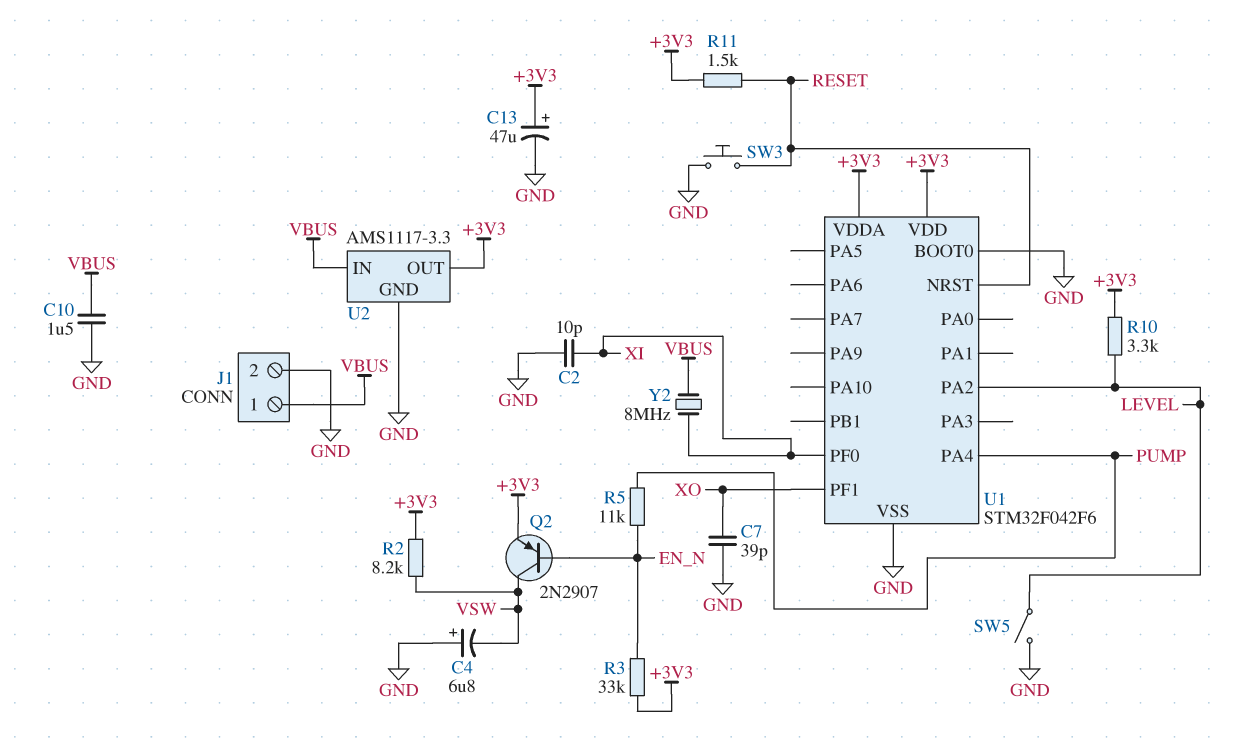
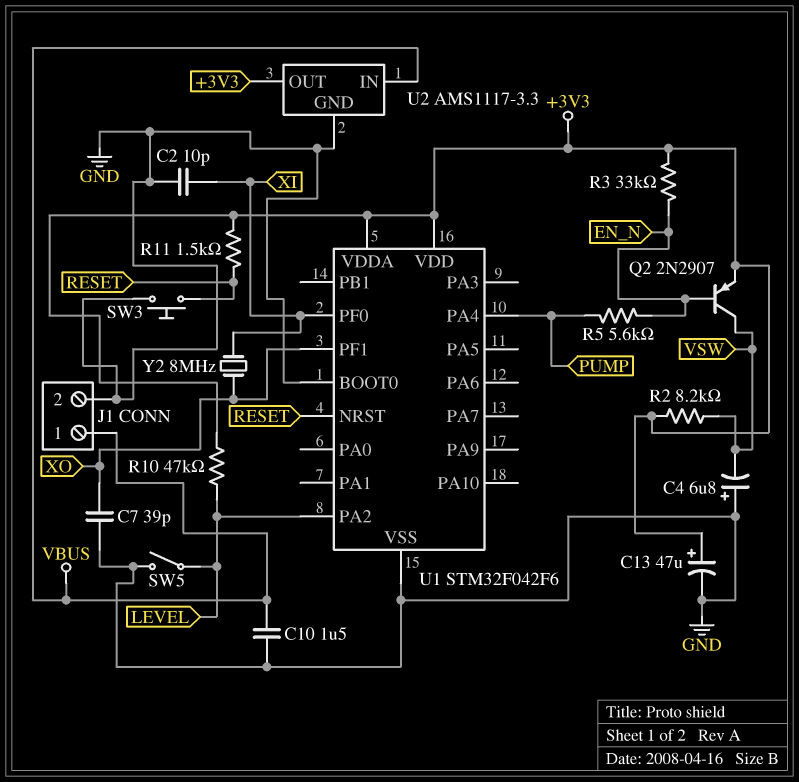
R5: 11k (EN_N, PUMP) -> 5.6k (EN_N, PUMP)
R10: 3.3k (+3V3, LEVEL) -> 47k (+3V3, LEVEL)
Y2: 8MHz (VBUS, XI) -> 8MHz (XI, XO)

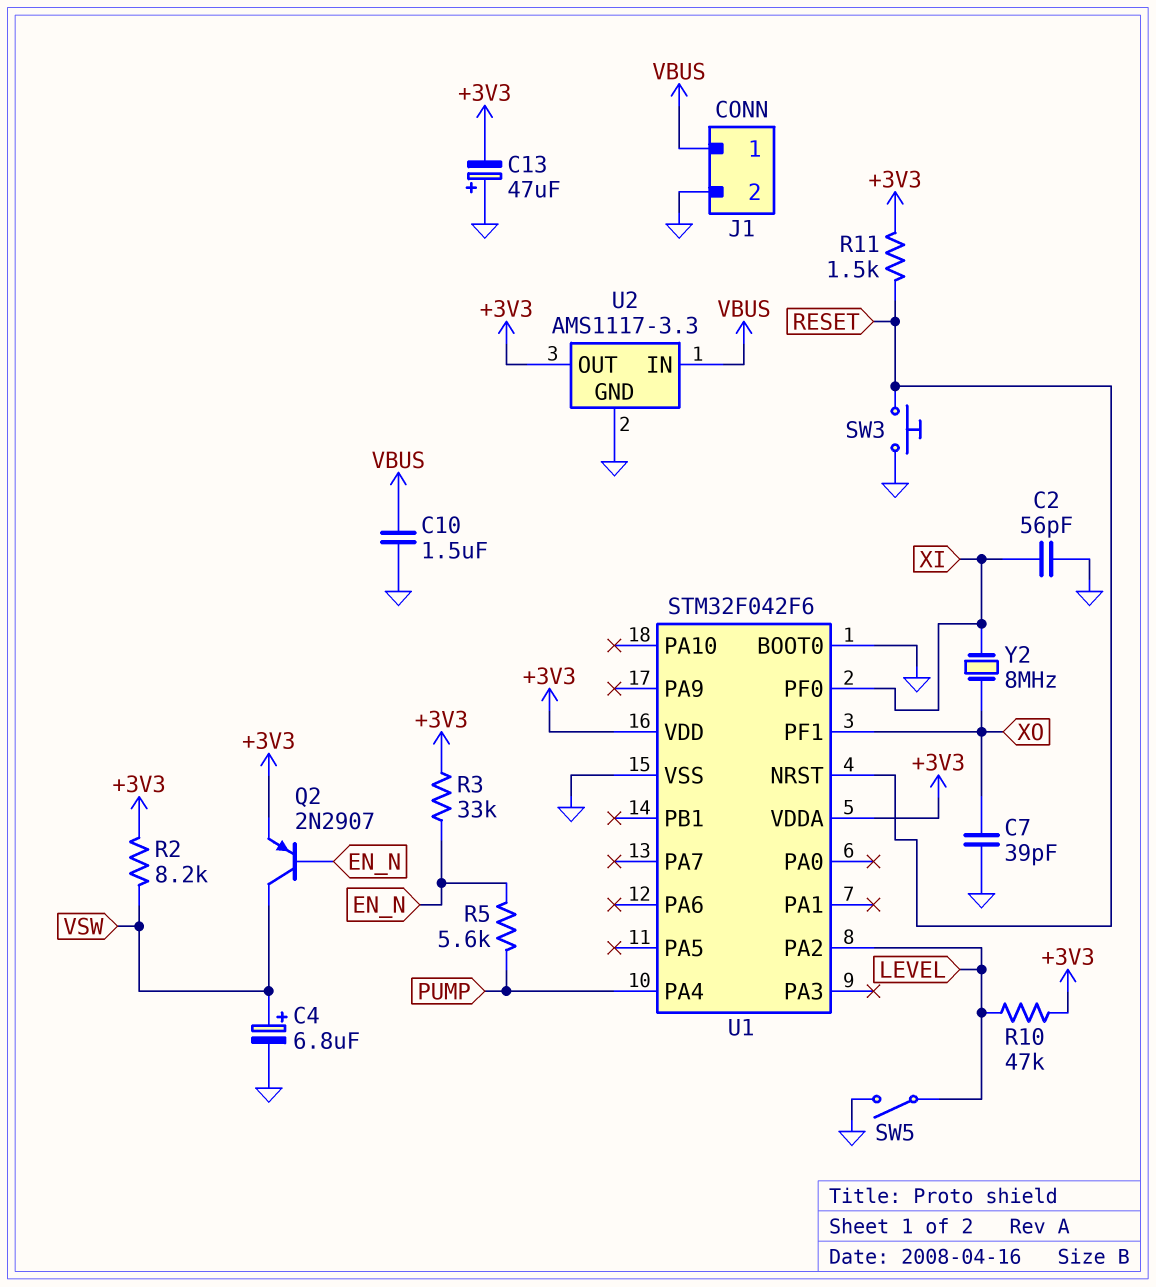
C2: 10pF (GND, XI) -> 56pF (GND, XI)
C4: 6.8uF (plus GND, minus VSW) -> 6.8uF (plus VSW, minus GND)
C13: 47uF (plus +3V3, minus GND) -> 47uF (plus GND, minus +3V3)

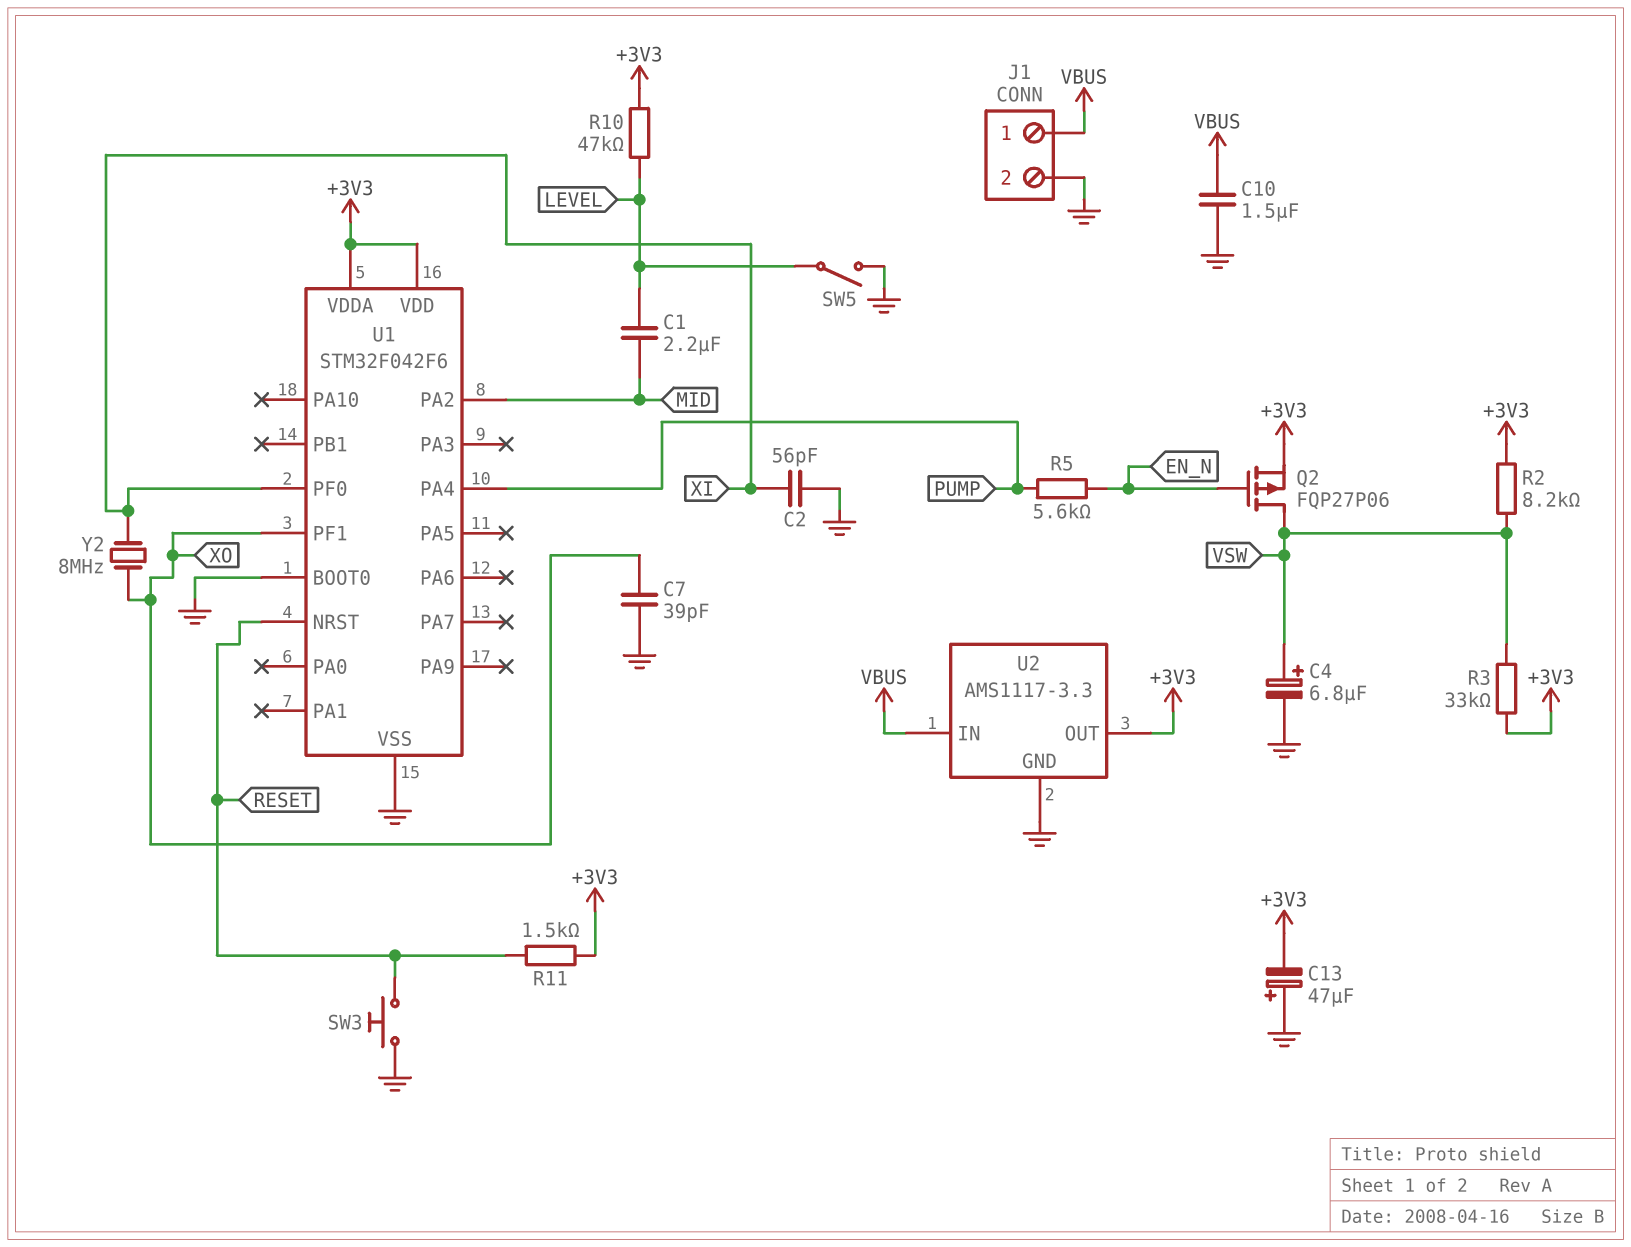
C1: none -> 2.2uF (LEVEL, MID)
Q2: PNP 2N2907 (B EN_N, C VSW, E +3V3) -> PMOS FQP27P06 (G EN_N, D VSW, S +3V3)
R3: 33k (+3V3, EN_N) -> 33k (+3V3, VSW)
U1 pin PA2: LEVEL -> MID

